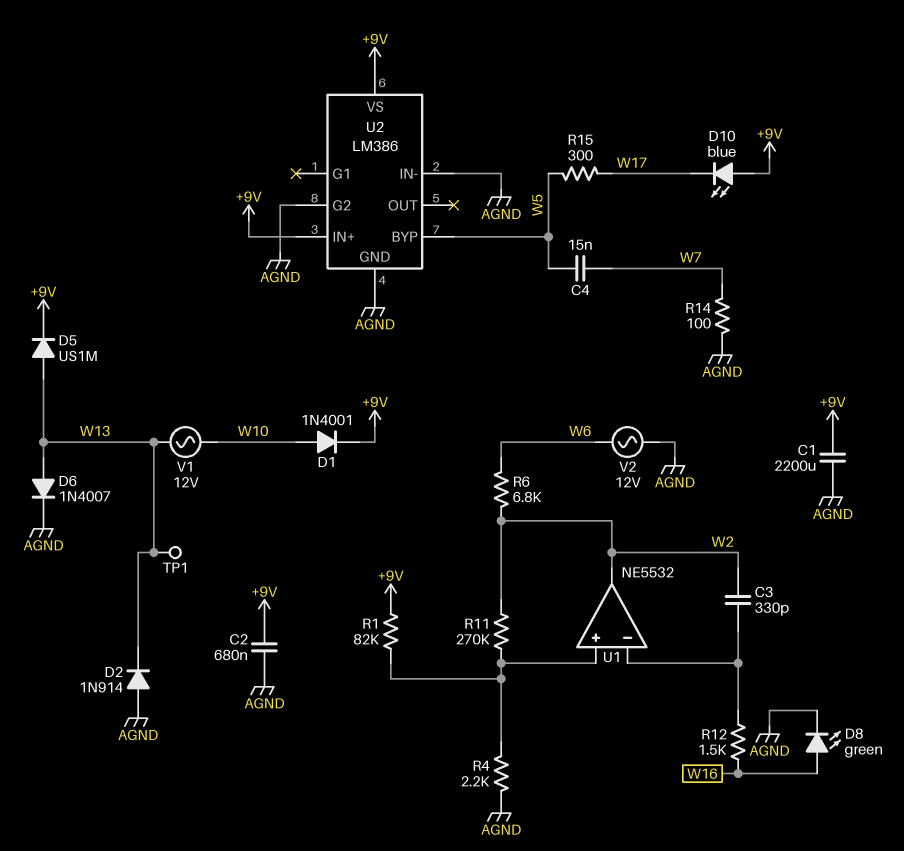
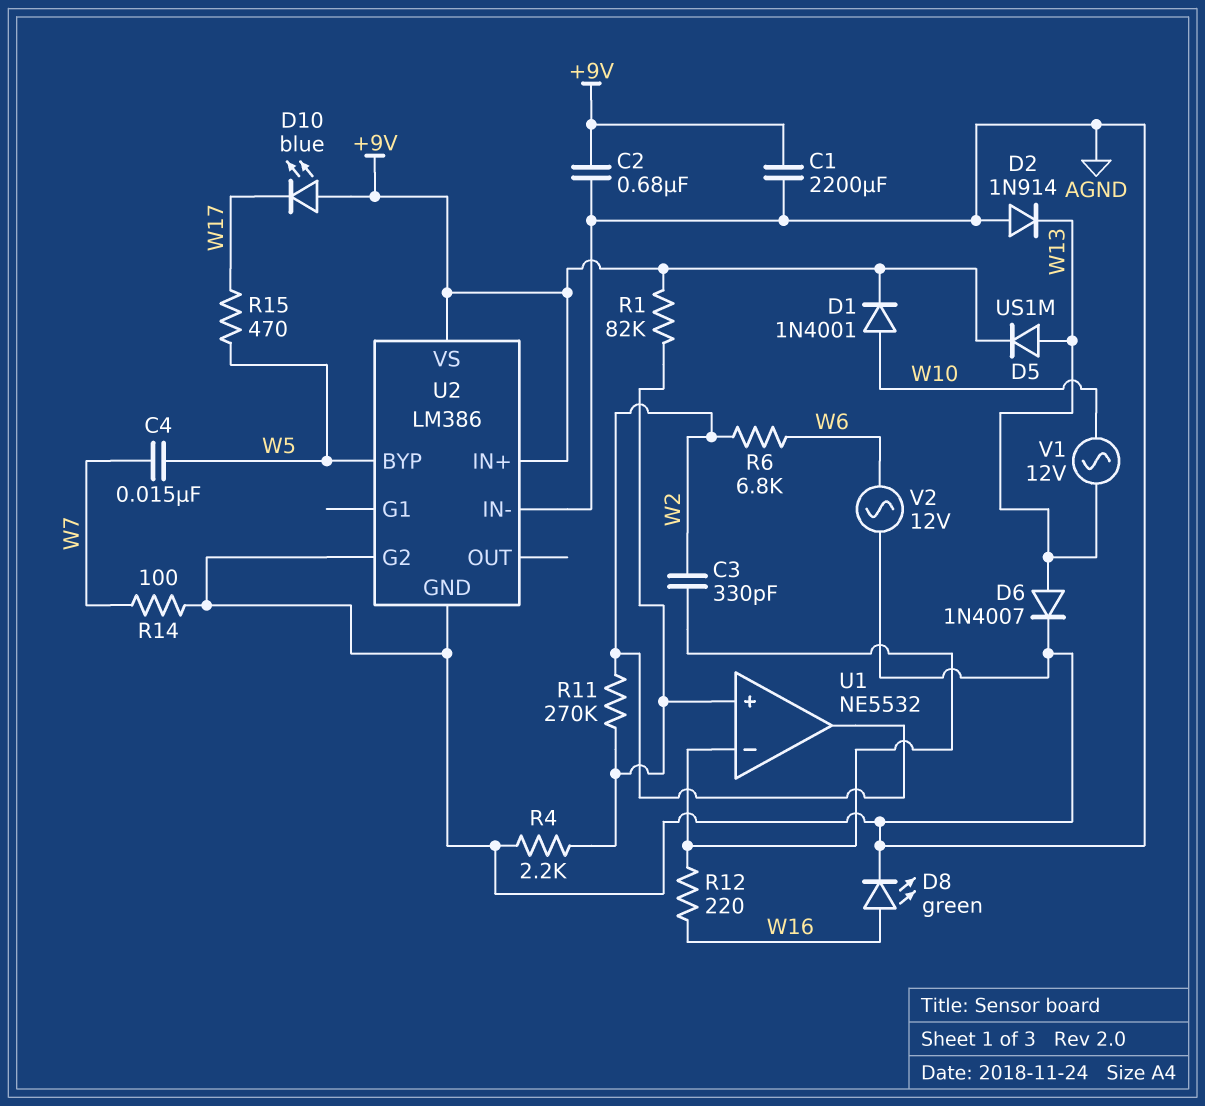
R12: 1.5k (U1/in-, W16) -> 220 (U1/in-, W16)
R15: 300 (W5, W17) -> 470 (W5, W17)
TP1: test point (W13) -> none

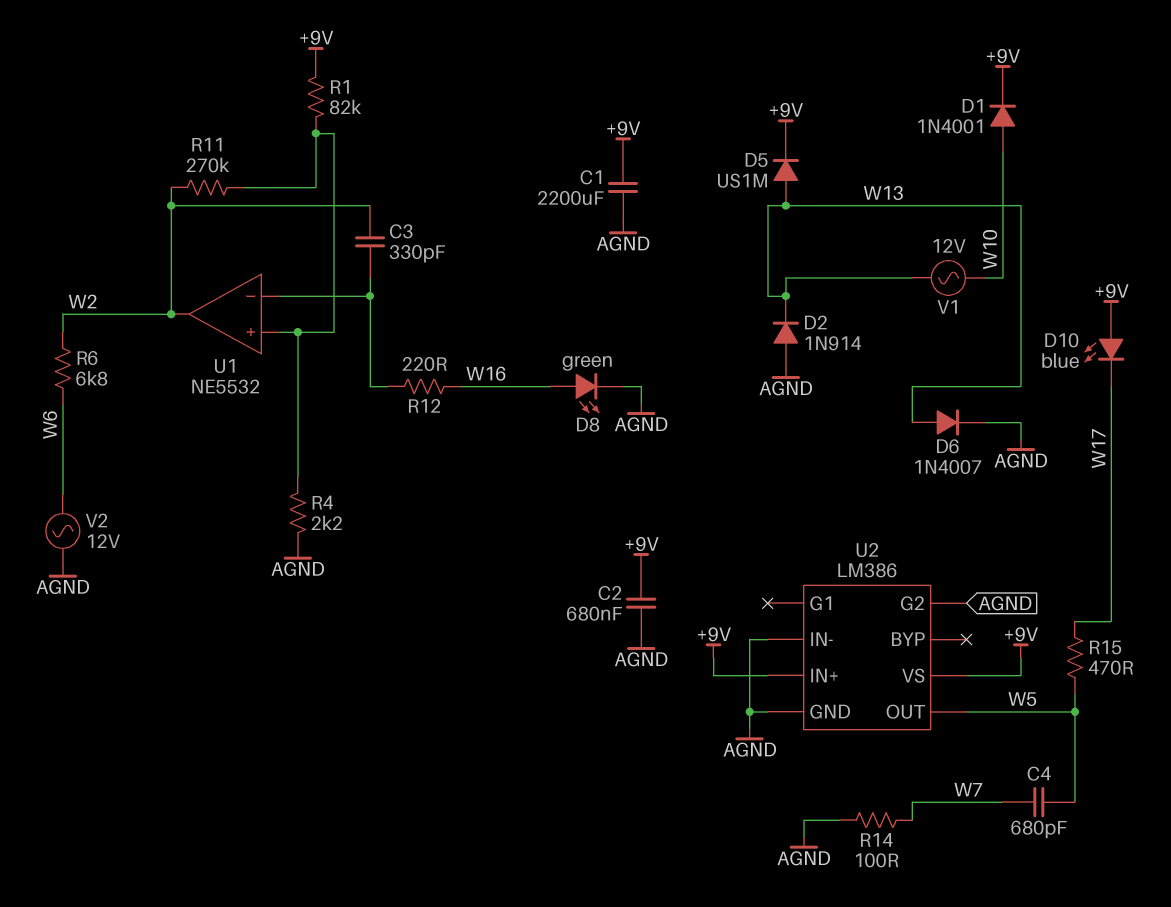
C4: 15nF (W5, W7) -> 680pF (W5, W7)
U2 pin BYP: W5 -> none
U2 pin OUT: none -> W5

